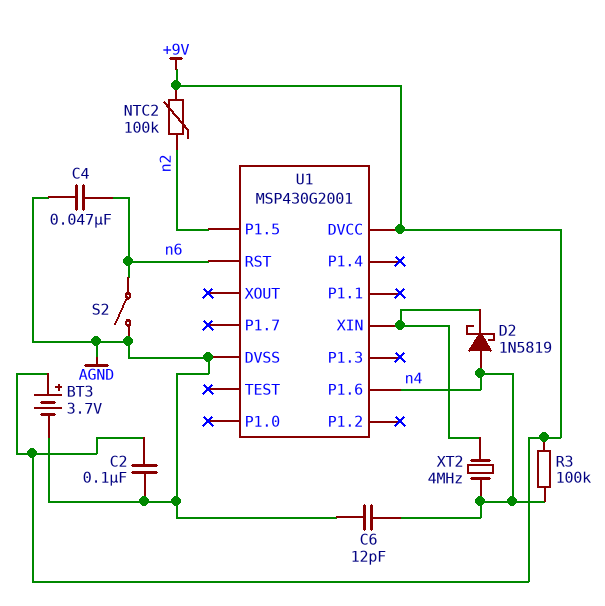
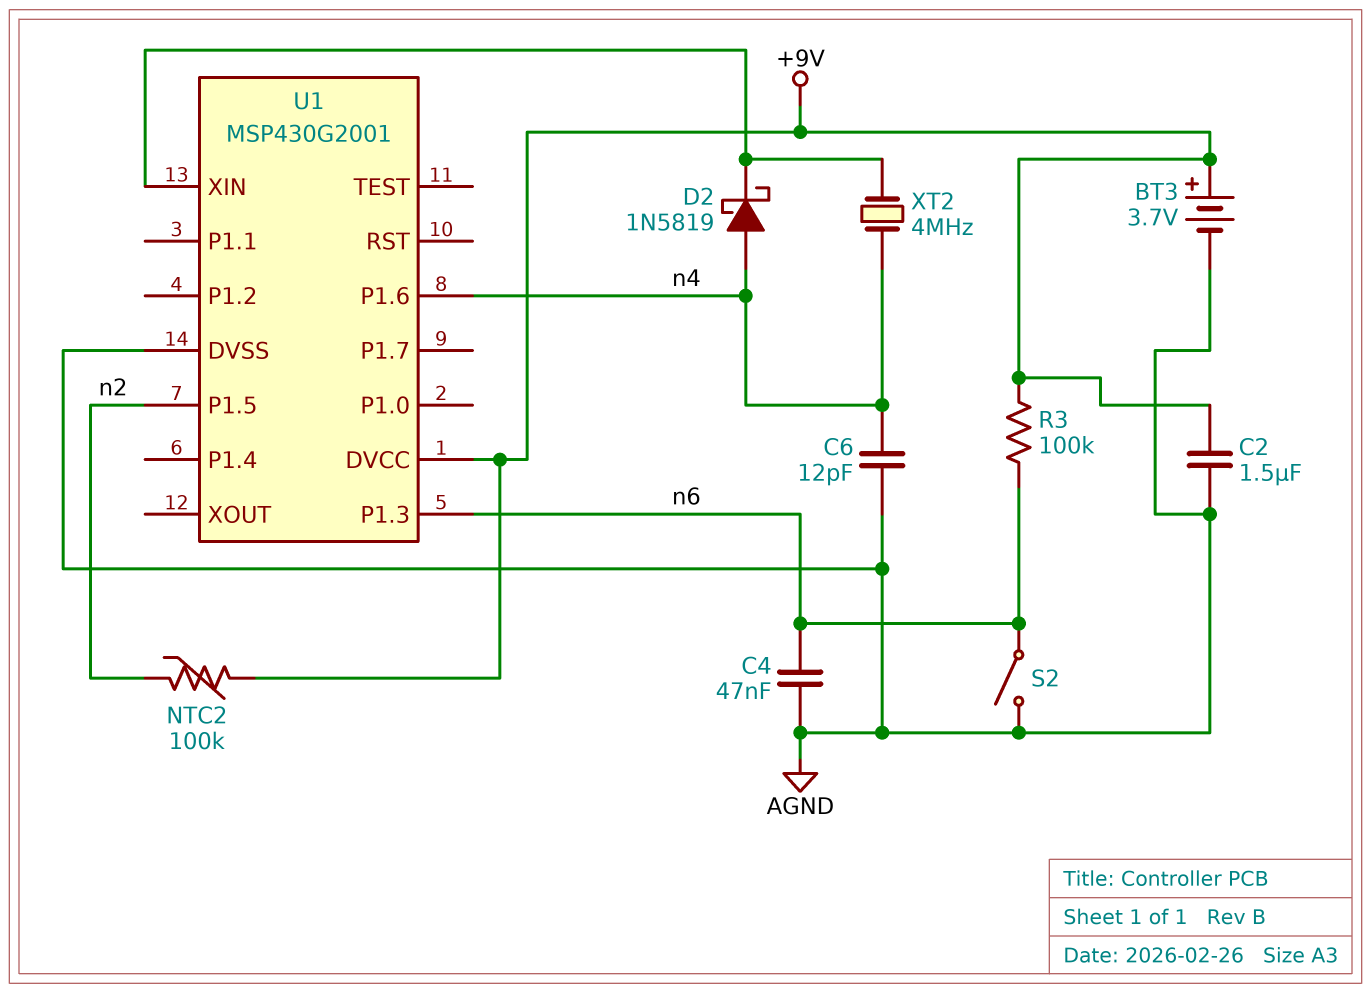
C2: 100nF (+9V, AGND) -> 1.5uF (+9V, AGND)
R3: 100k (+9V, n4) -> 100k (+9V, n6)
U1 pin P1.3: none -> n6
U1 pin RST: n6 -> none

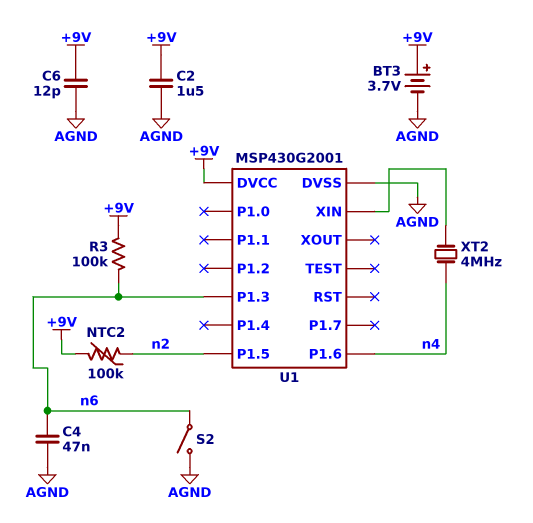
C6: 12pF (AGND, n4) -> 12pF (+9V, AGND)
D2: schottky 1N5819 (A n4, K U1/XIN) -> none

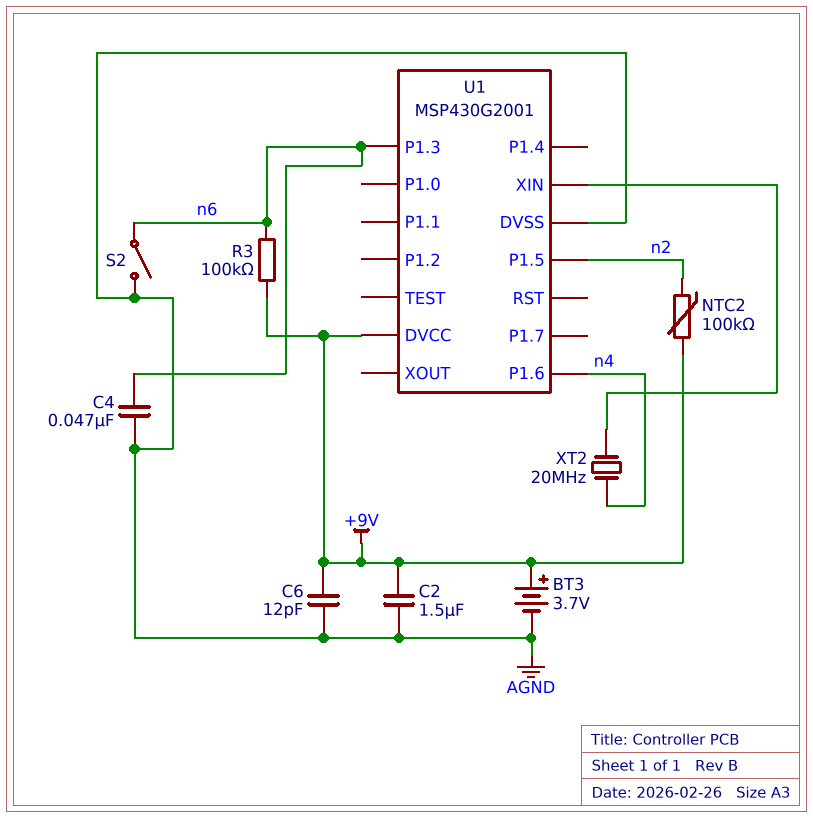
XT2: 4MHz (U1/XIN, n4) -> 20MHz (U1/XIN, n4)

